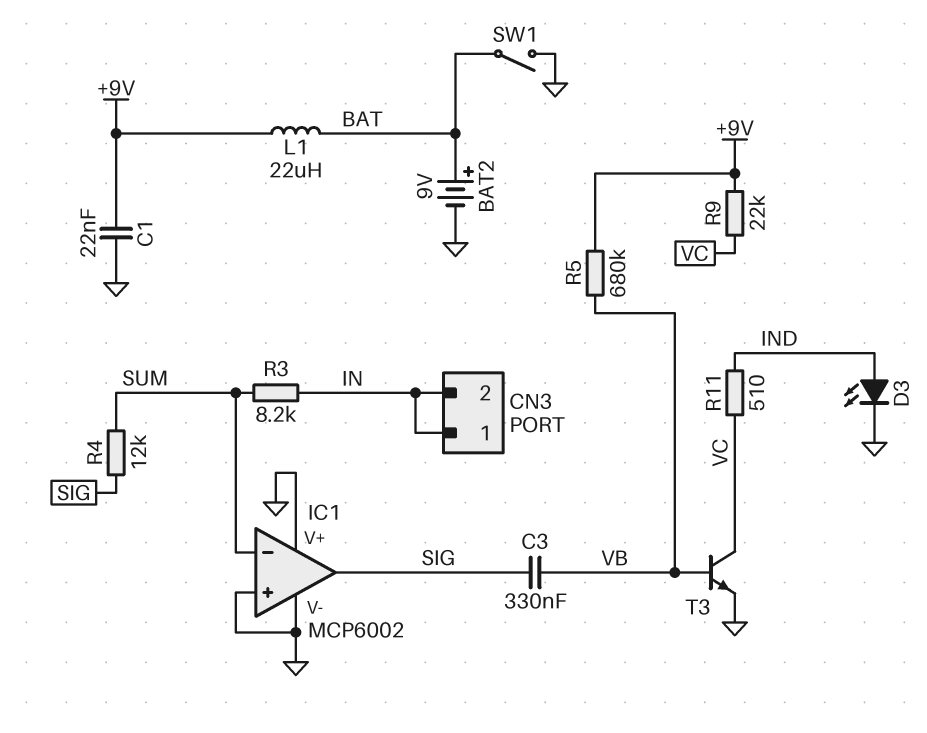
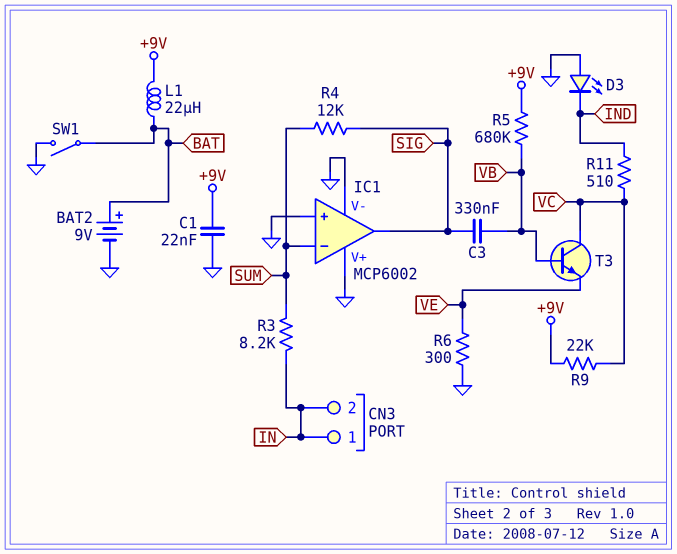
D3: LED (A IND, K GND) -> LED (A GND, K IND)
R6: none -> 300 (GND, VE)
T3: NPN (B VB, C VC, E GND) -> NPN (B VB, C VC, E VE)

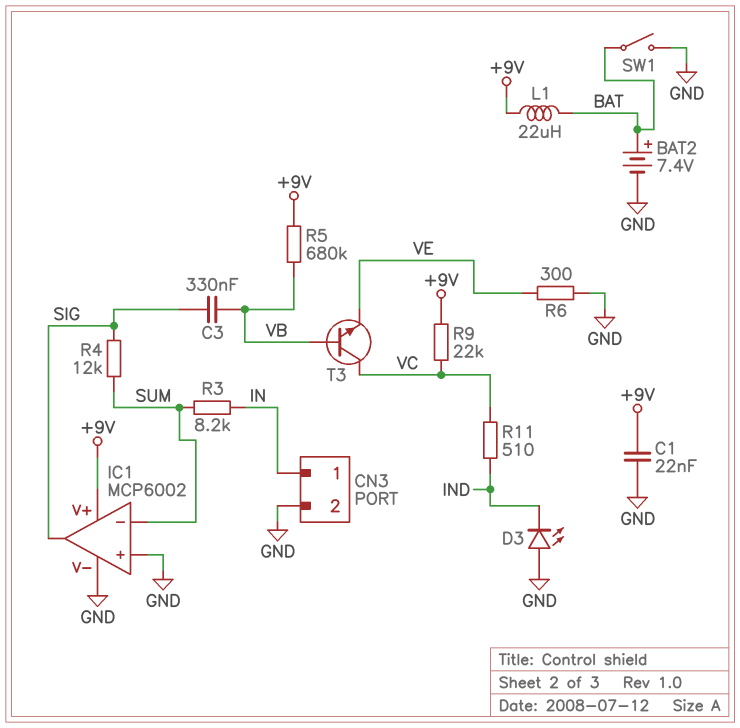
BAT2: 9V (plus BAT, minus GND) -> 7.4V (plus BAT, minus GND)
CN3 pin 2: IN -> GND
IC1 pin V+: GND -> +9V

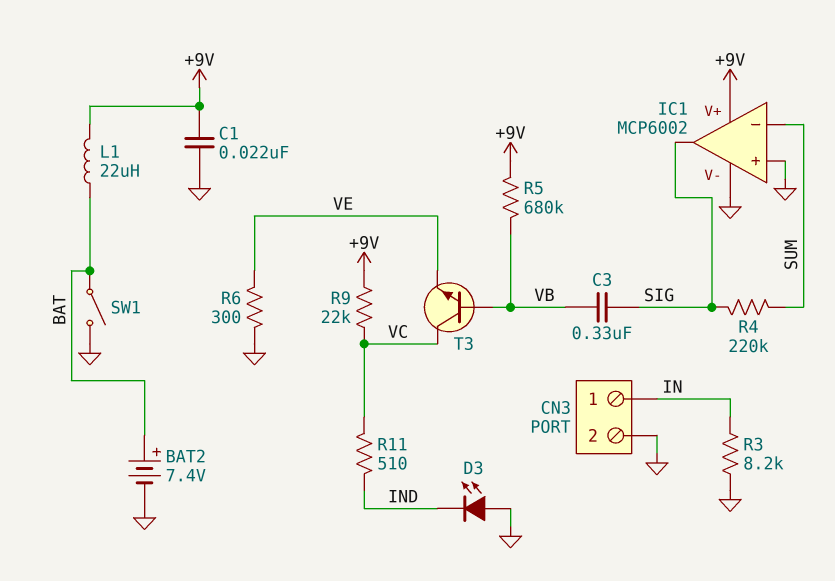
R3: 8.2k (IN, SUM) -> 8.2k (GND, IN)
R4: 12k (SIG, SUM) -> 220k (SIG, SUM)

